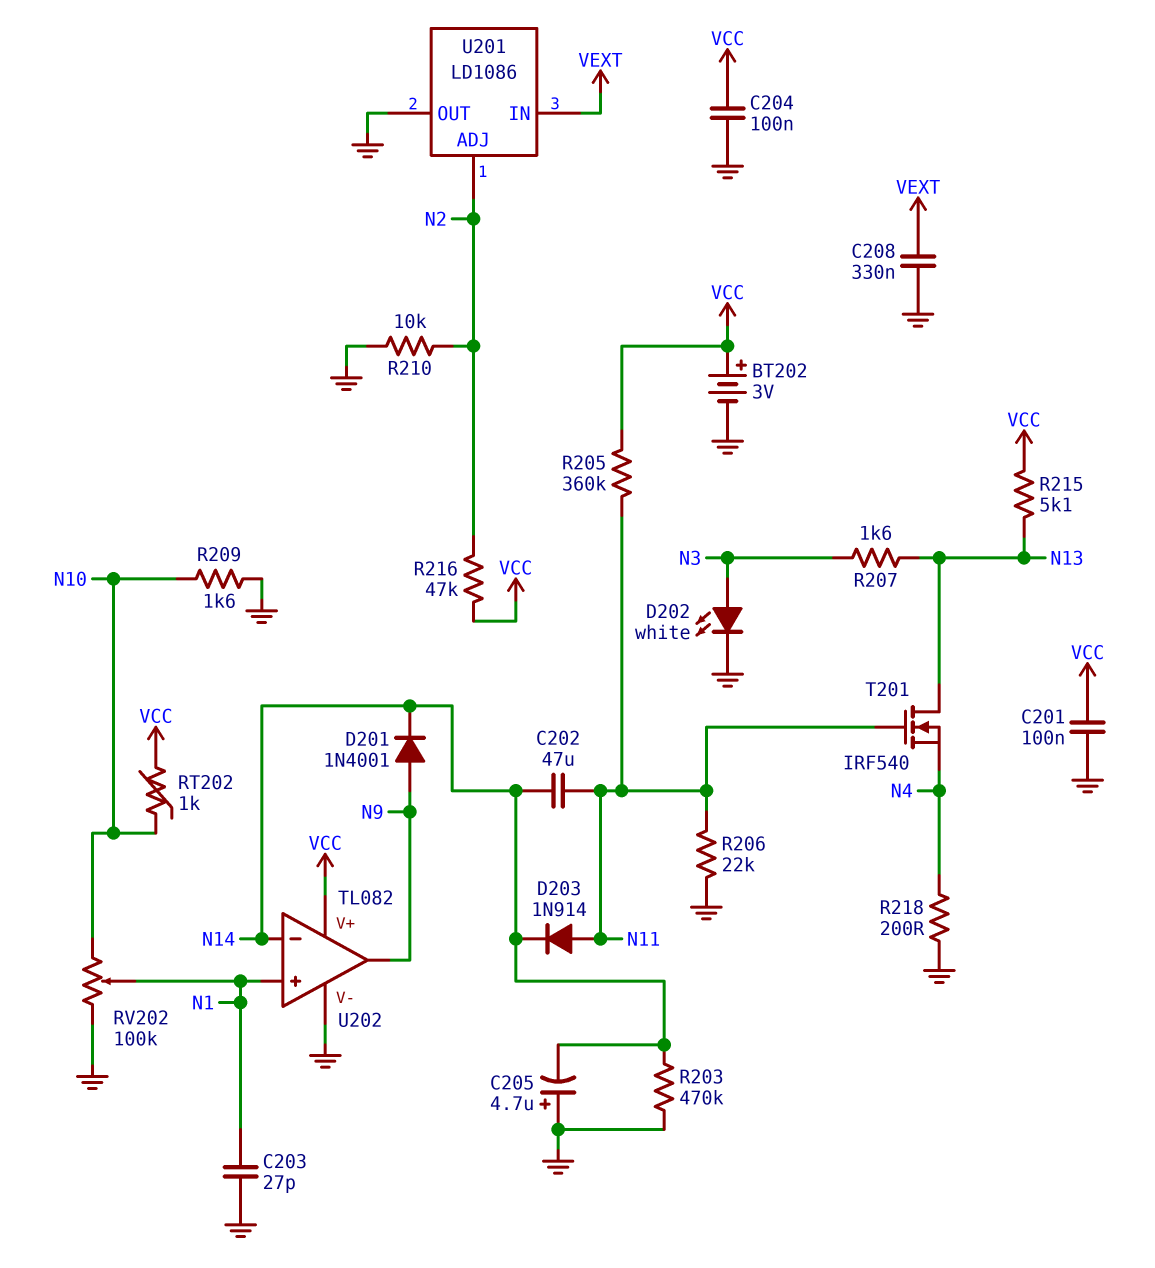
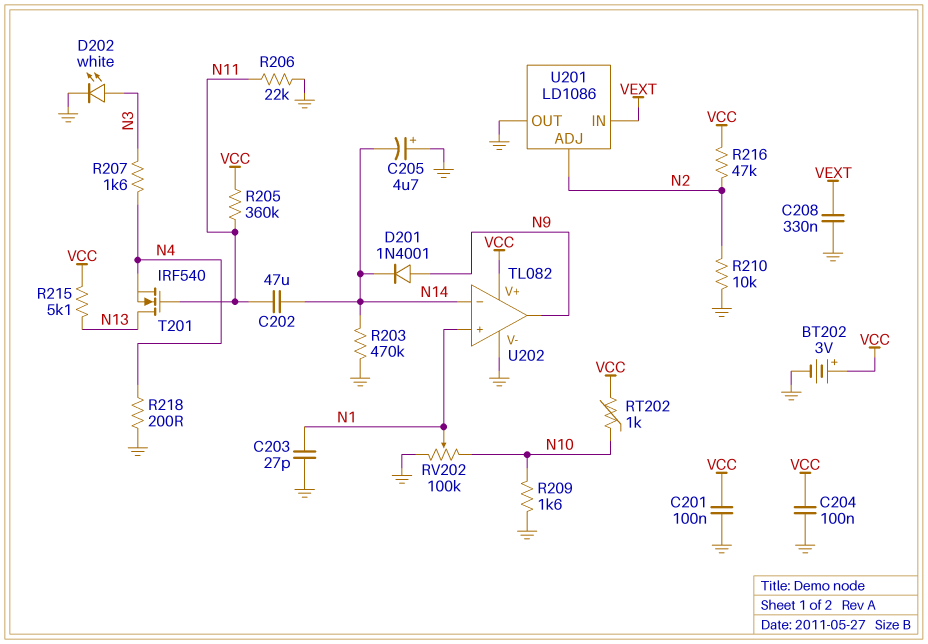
D203: diode 1N914 (A N11, K N14) -> none
R207: 1.6k (N3, N13) -> 1.6k (N3, N4)

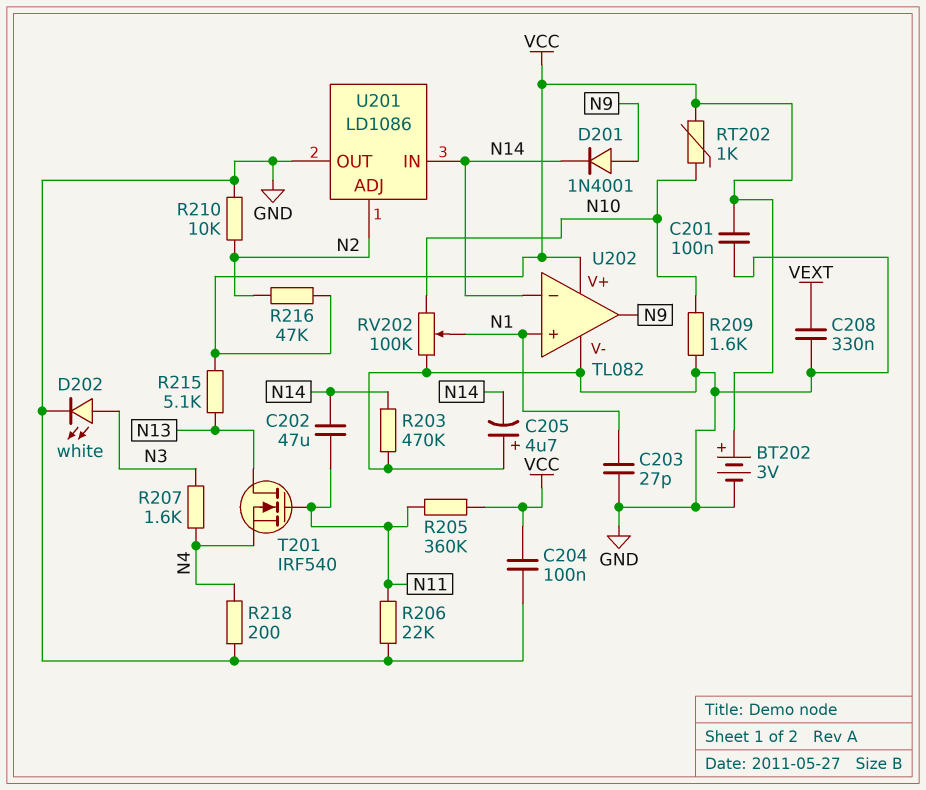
U201 pin IN: VEXT -> N14

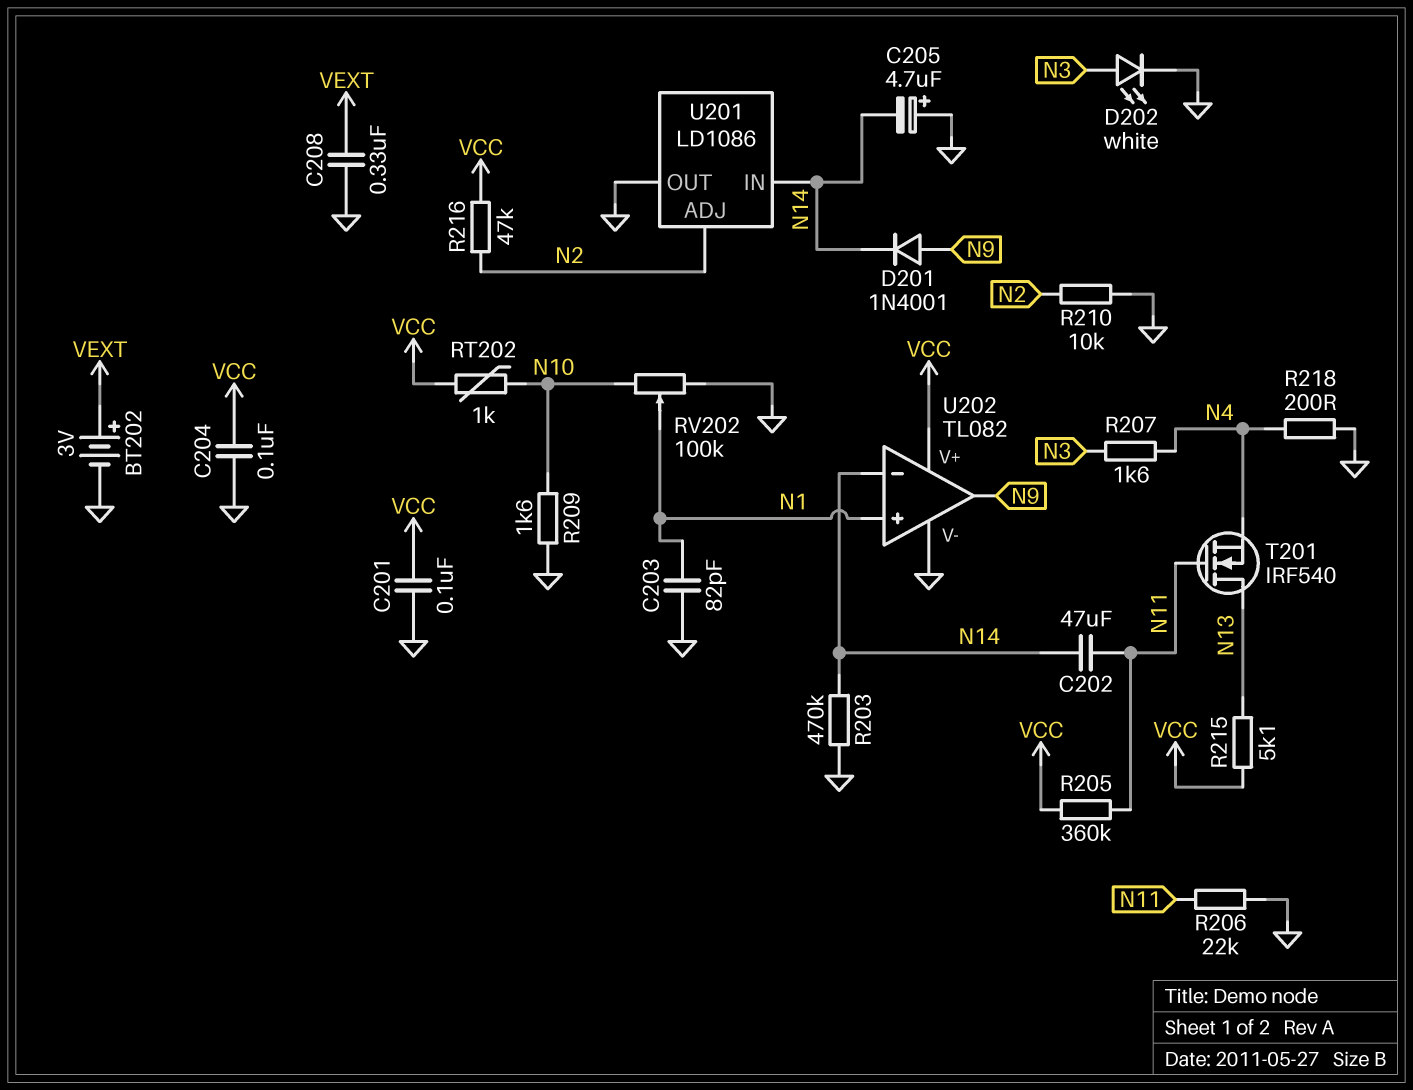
BT202: 3V (plus VCC, minus GND) -> 3V (plus VEXT, minus GND)
C203: 27pF (GND, N1) -> 82pF (GND, N1)

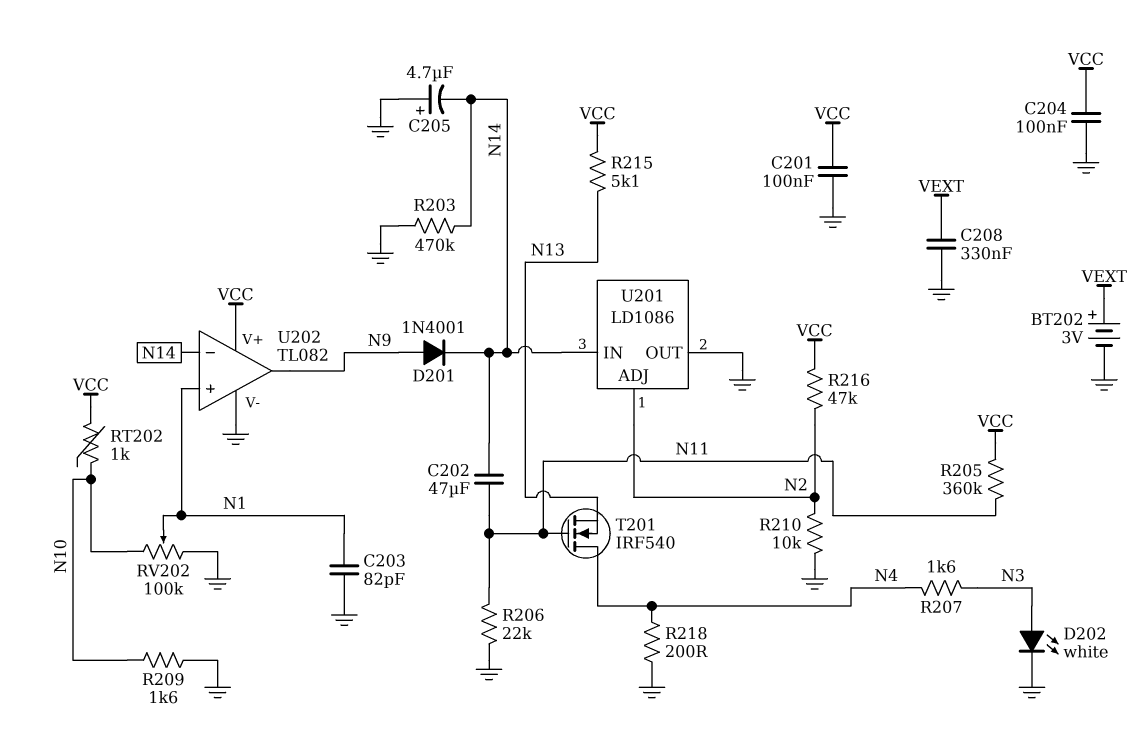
T201: NMOS IRF540 (G N11, D N13, S N4) -> NMOS IRF540 (G N11, D N4, S N13)

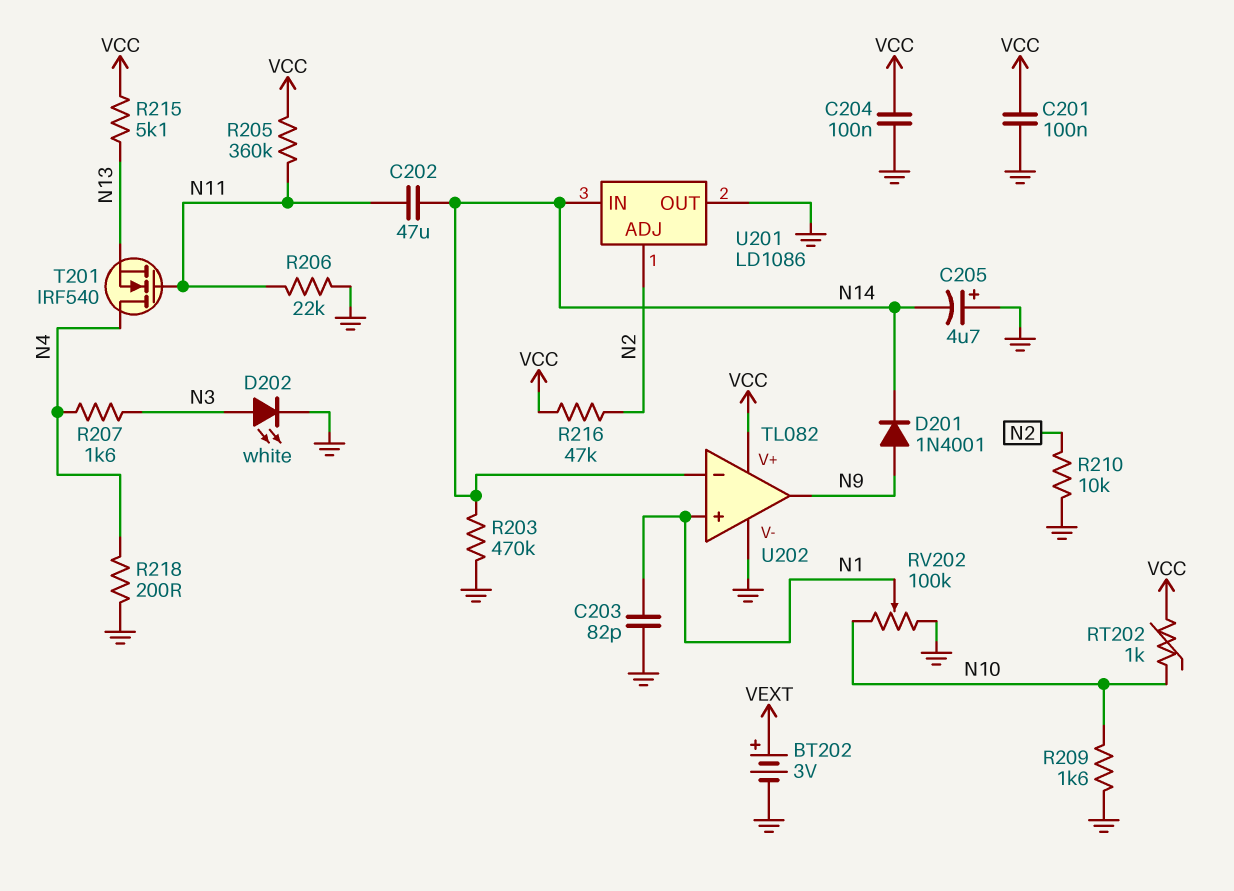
C208: 330nF (GND, VEXT) -> none

